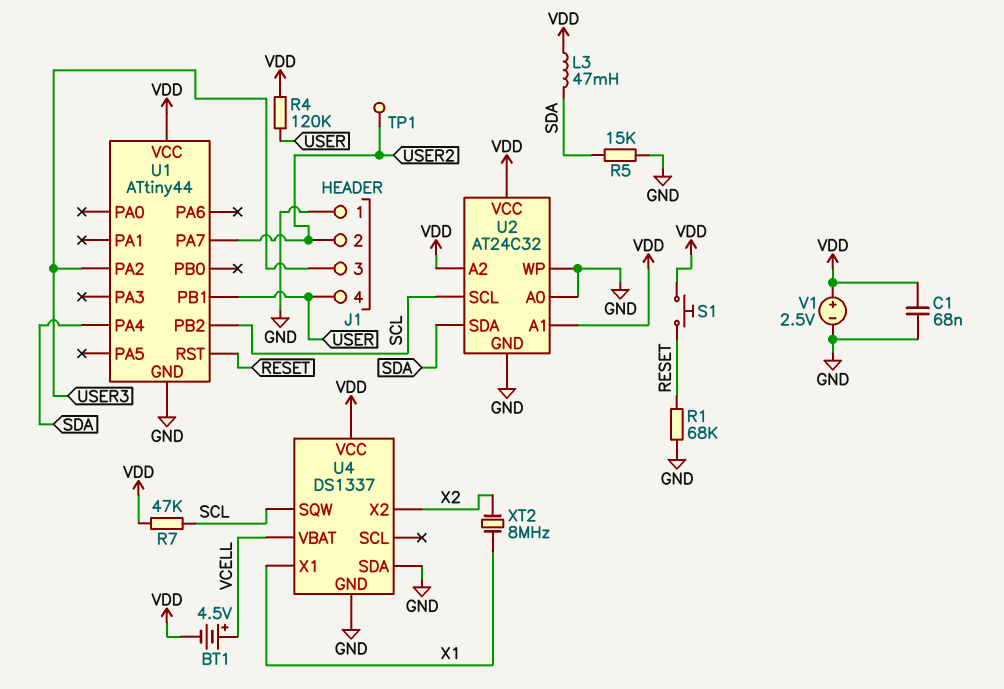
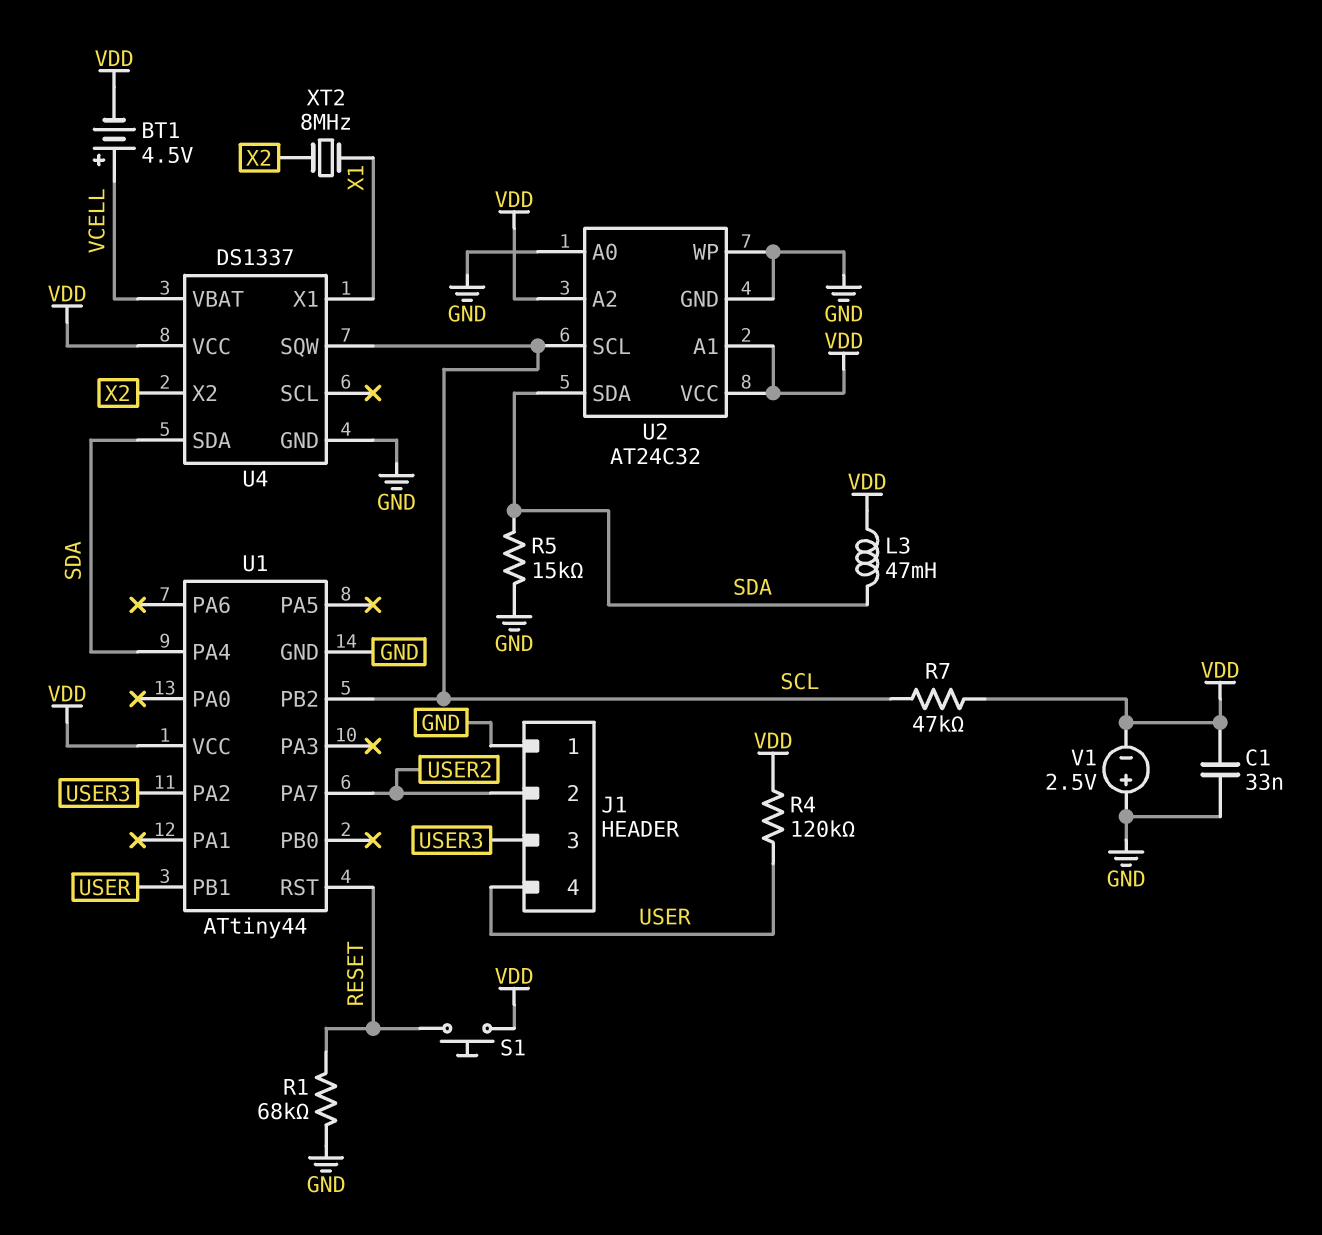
C1: 68nF (GND, VDD) -> 33nF (GND, VDD)
TP1: test point (USER2) -> none
U4 pin SDA: GND -> SDA
V1: 2.5V (plus VDD, minus GND) -> 2.5V (plus GND, minus VDD)

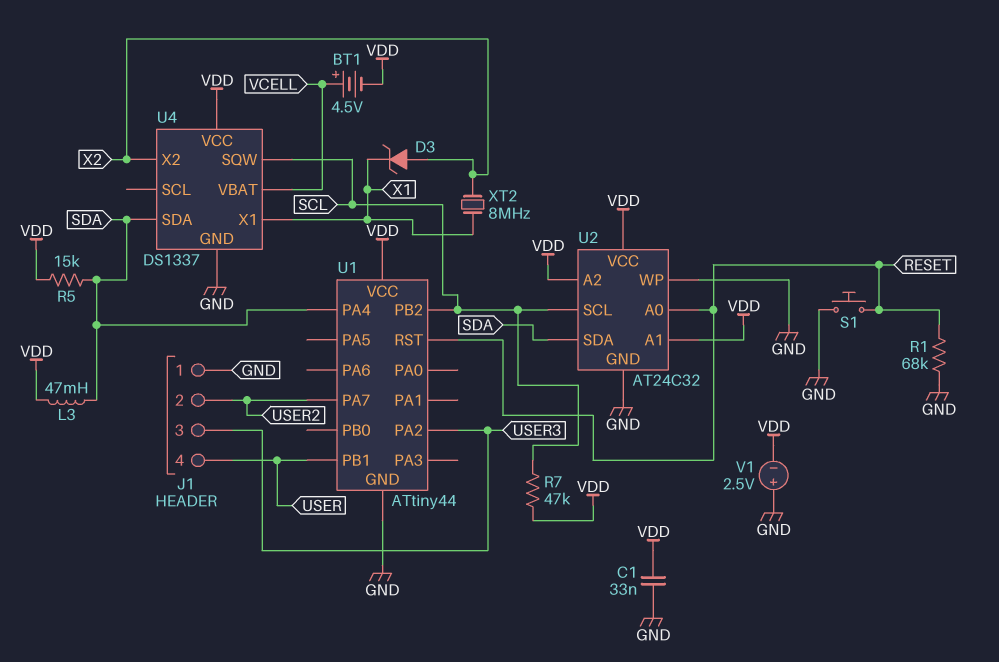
D3: none -> zener (A X2, K X1)
R4: 120k (USER, VDD) -> none
R5: 15k (GND, SDA) -> 15k (SDA, VDD)
S1: button (RESET, VDD) -> button (GND, RESET)
U2 pin A0: GND -> RESET

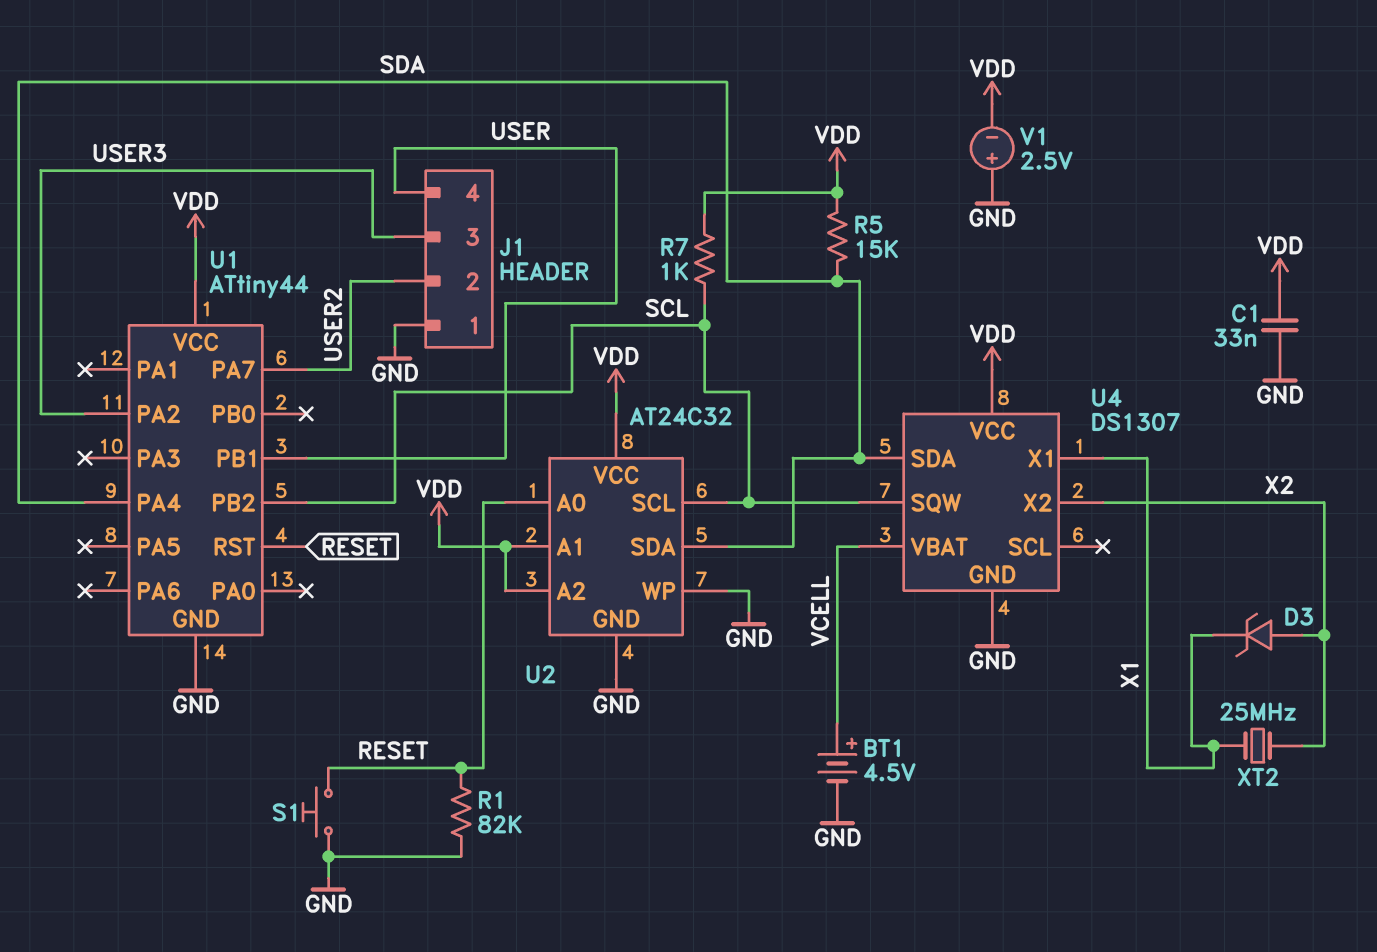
BT1: 4.5V (plus VCELL, minus VDD) -> 4.5V (plus VCELL, minus GND)
L3: 47mH (SDA, VDD) -> none
R1: 68k (GND, RESET) -> 82k (GND, RESET)
R7: 47k (SCL, VDD) -> 1k (SCL, VDD)
U4: DS1337 -> DS1307
XT2: 8MHz (X1, X2) -> 25MHz (X1, X2)

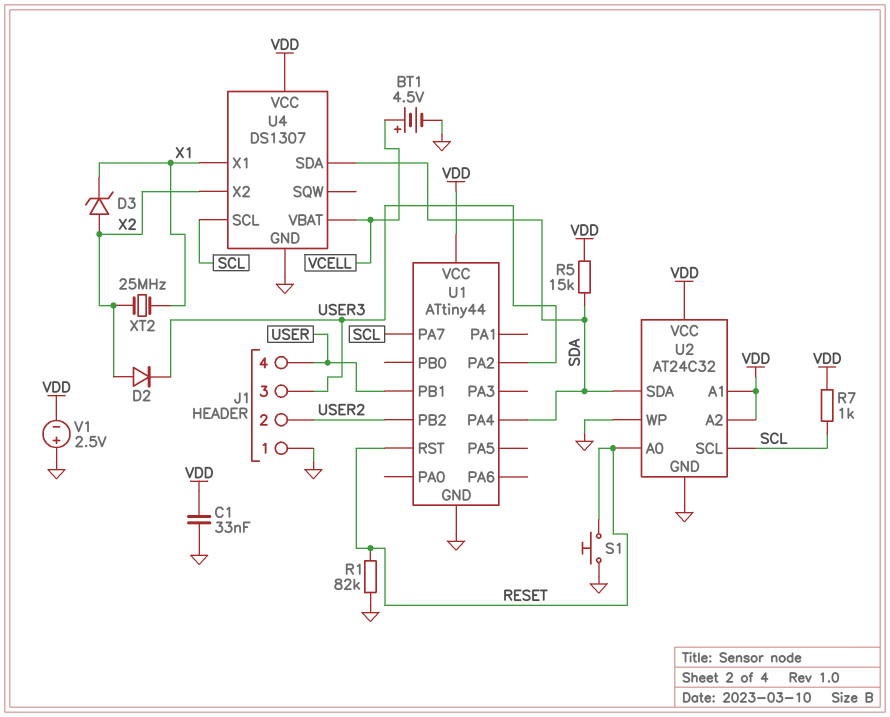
D2: none -> diode (A X2, K USER3)
U1 pin PA7: USER2 -> SCL
U1 pin PB2: SCL -> USER2
U4 pin SCL: none -> SCL
U4 pin SQW: SCL -> none

